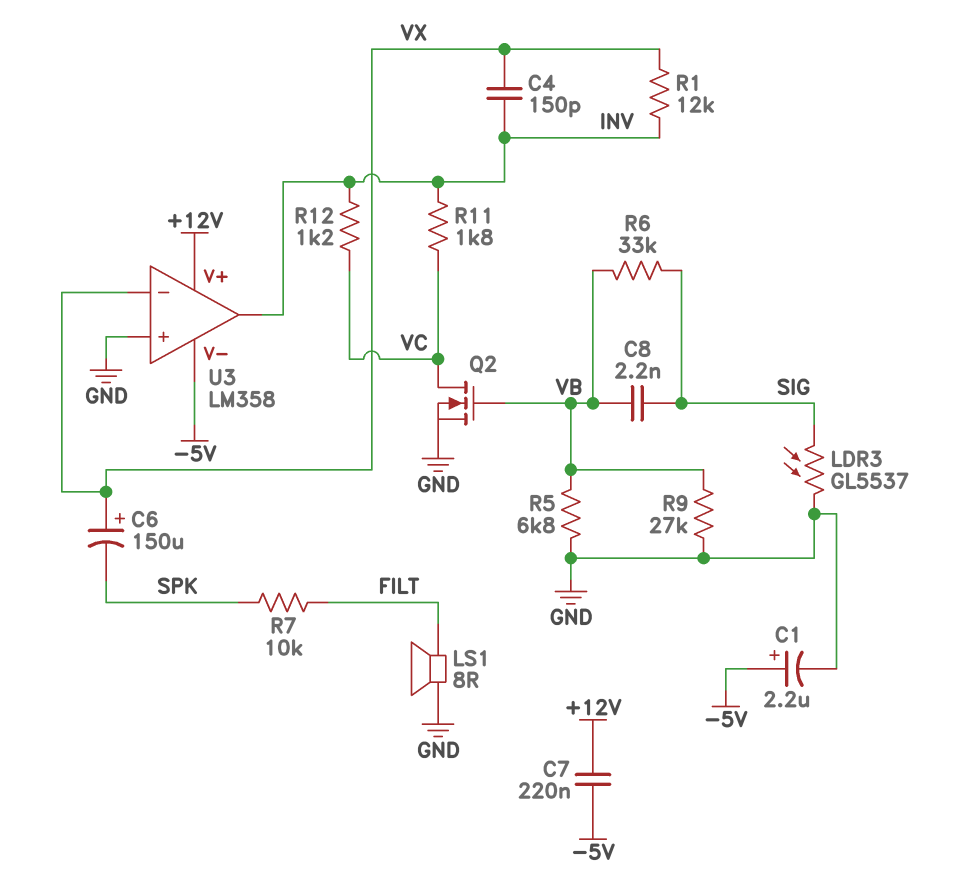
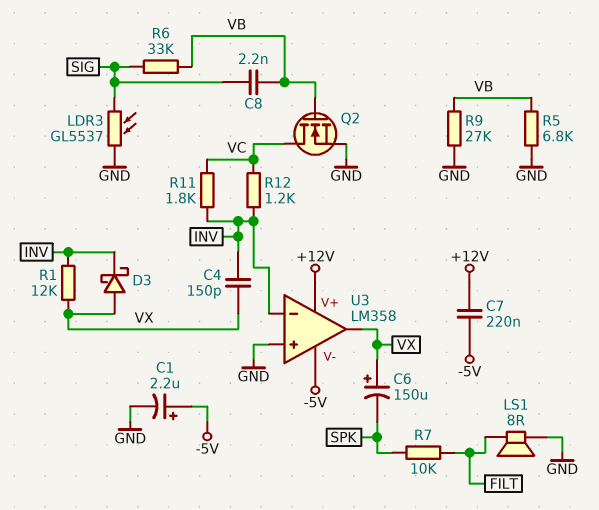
D3: none -> schottky (A VX, K INV)
U3 pin in-: VX -> INV
U3 pin out: INV -> VX

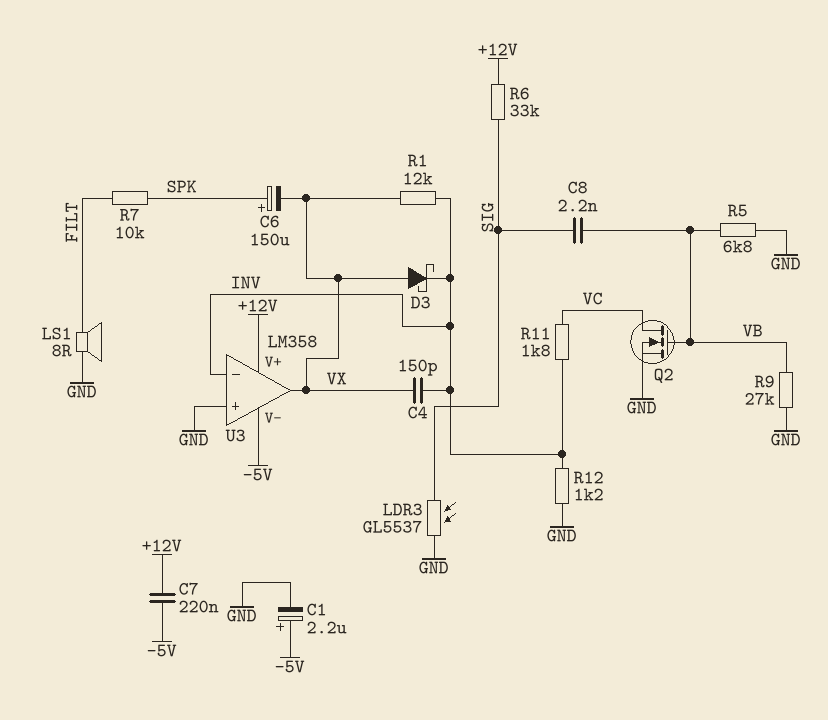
C6: 150uF (plus VX, minus SPK) -> 150uF (plus SPK, minus VX)
R6: 33k (SIG, VB) -> 33k (+12V, SIG)
R12: 1.2k (INV, VC) -> 1.2k (GND, INV)

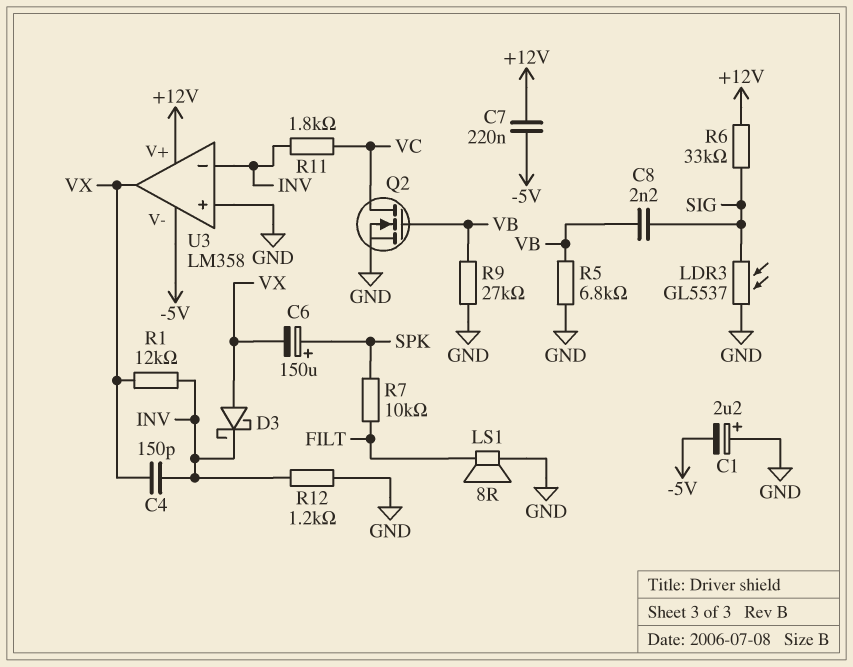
C1: 2.2uF (plus -5V, minus GND) -> 2.2uF (plus GND, minus -5V)

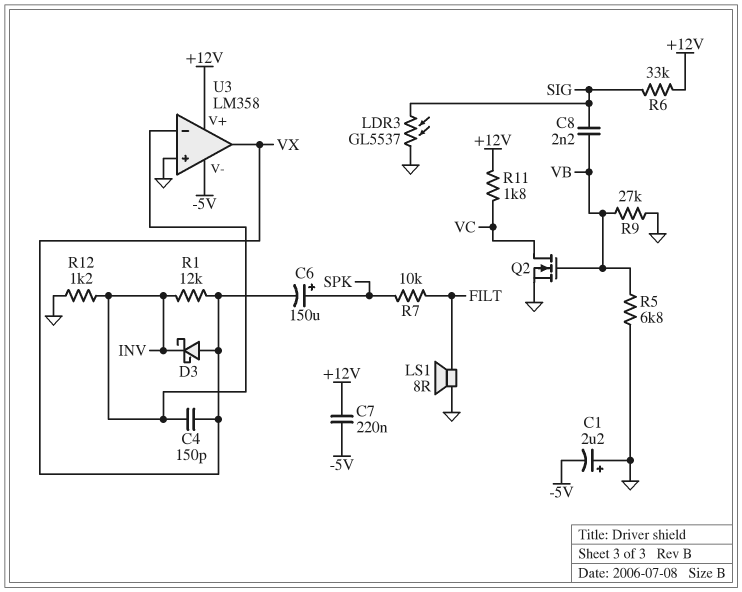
R11: 1.8k (INV, VC) -> 1.8k (+12V, VC)

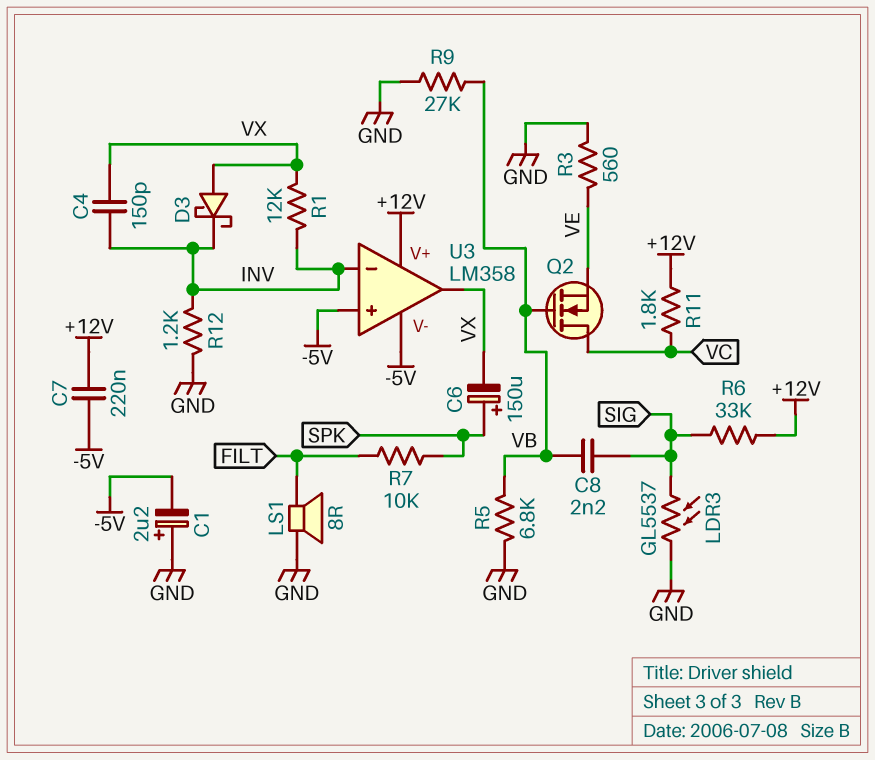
Q2: NMOS (G VB, D VC, S GND) -> NMOS (G VB, D VC, S VE)
R3: none -> 560 (GND, VE)
U3 pin in+: GND -> -5V

